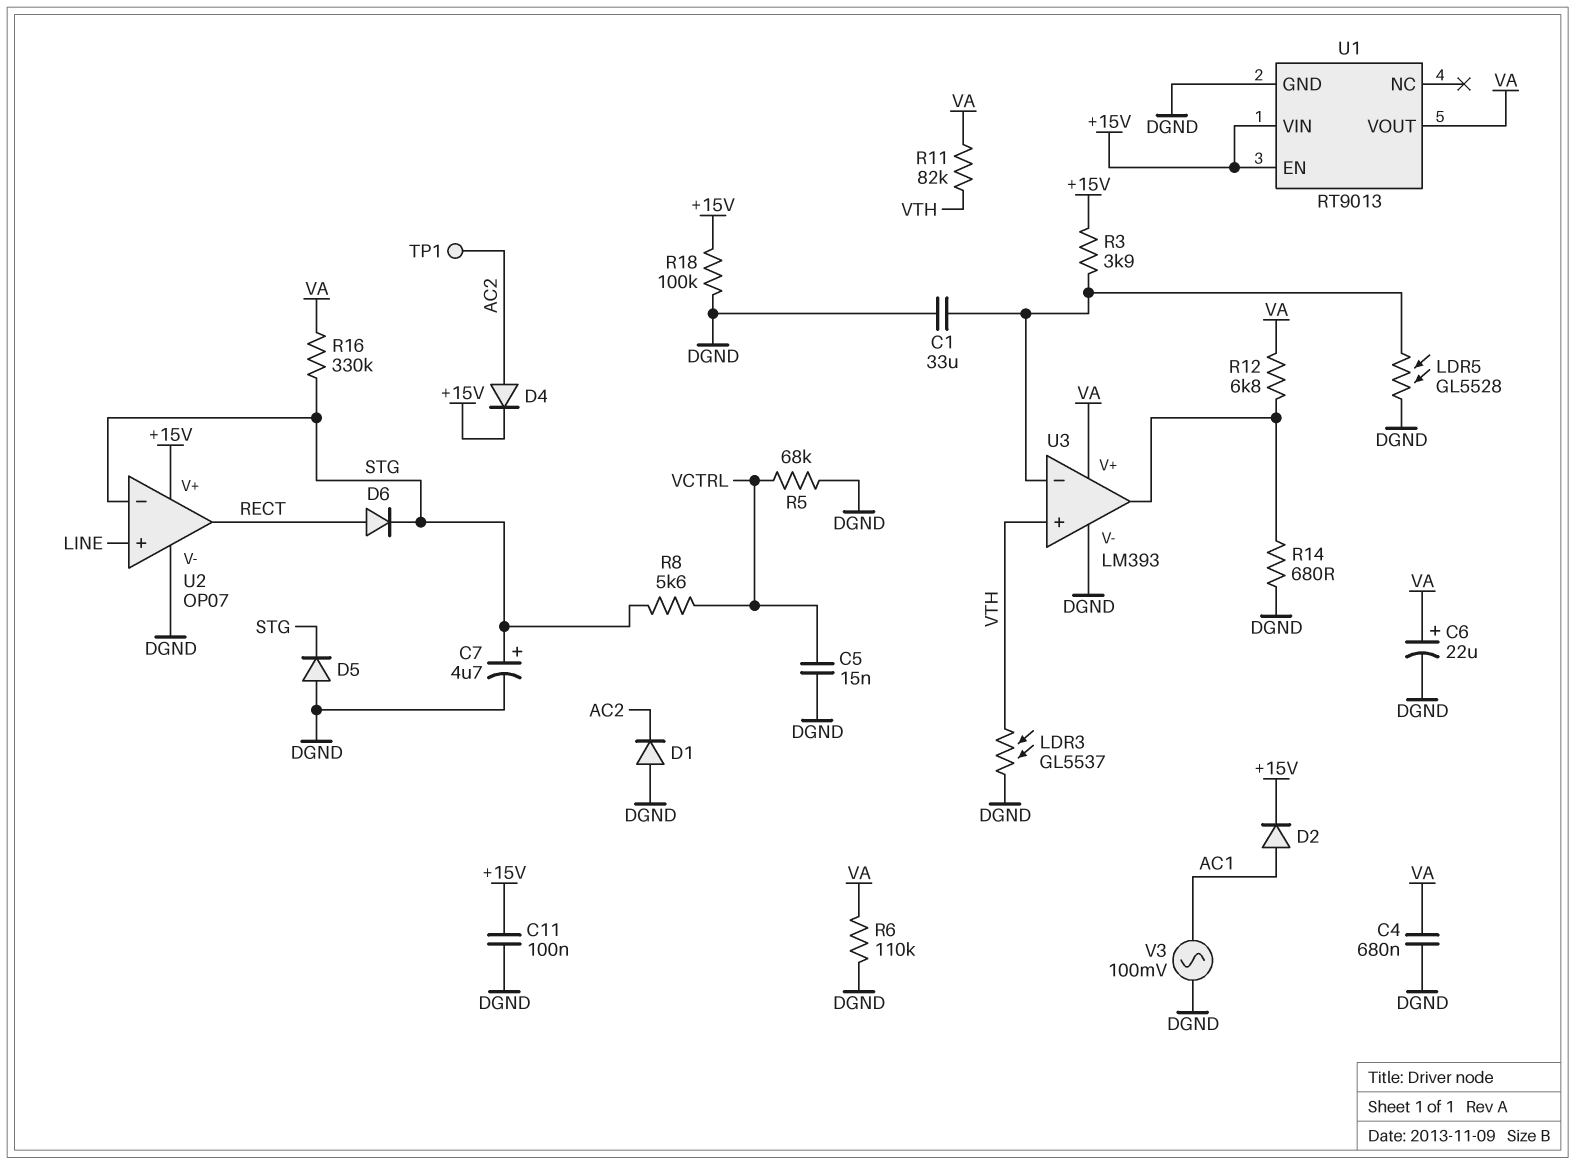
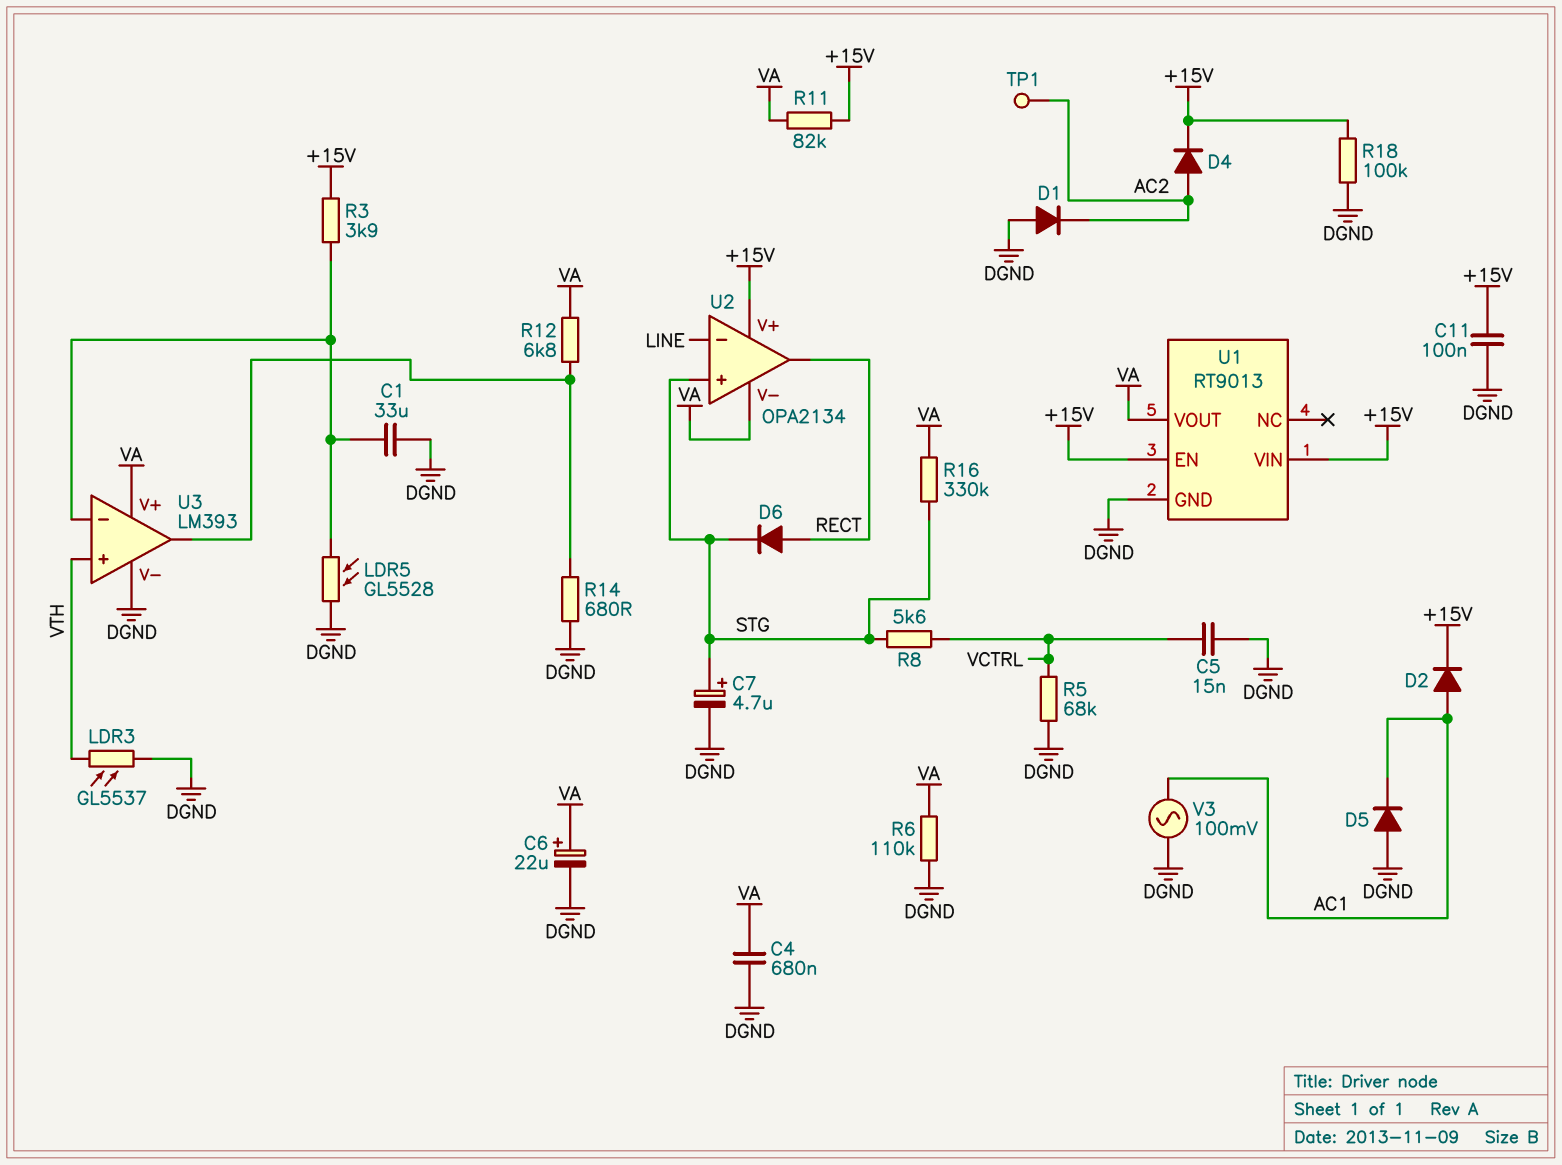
D5: diode (A DGND, K STG) -> diode (A DGND, K AC1)
R11: 82k (VA, VTH) -> 82k (+15V, VA)
U2: OP07 -> OPA2134
U2 pin V-: DGND -> VA
U2 pin in+: LINE -> STG
U2 pin in-: STG -> LINE

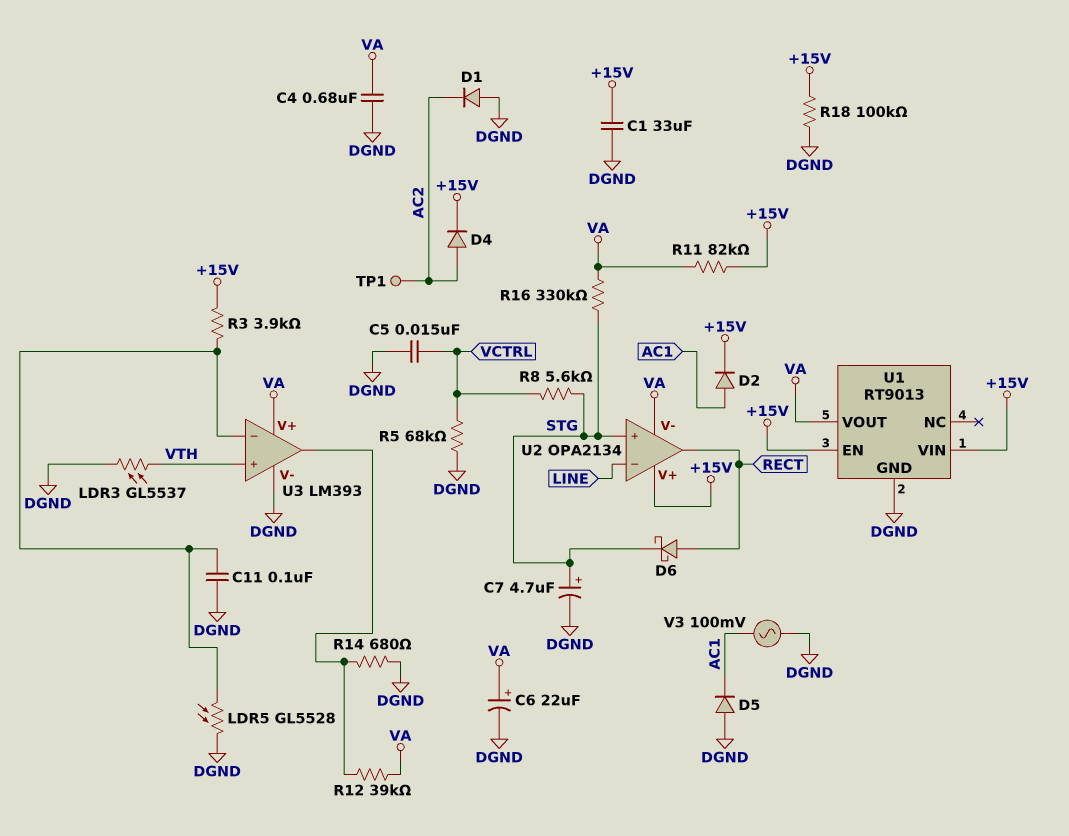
C1: 33uF (DGND, U3/in-) -> 33uF (+15V, DGND)
C11: 100nF (+15V, DGND) -> 100nF (DGND, U3/in-)
D6: diode (A RECT, K STG) -> schottky (A RECT, K STG)
R6: 110k (DGND, VA) -> none
R12: 6.8k (U3/out, VA) -> 39k (U3/out, VA)

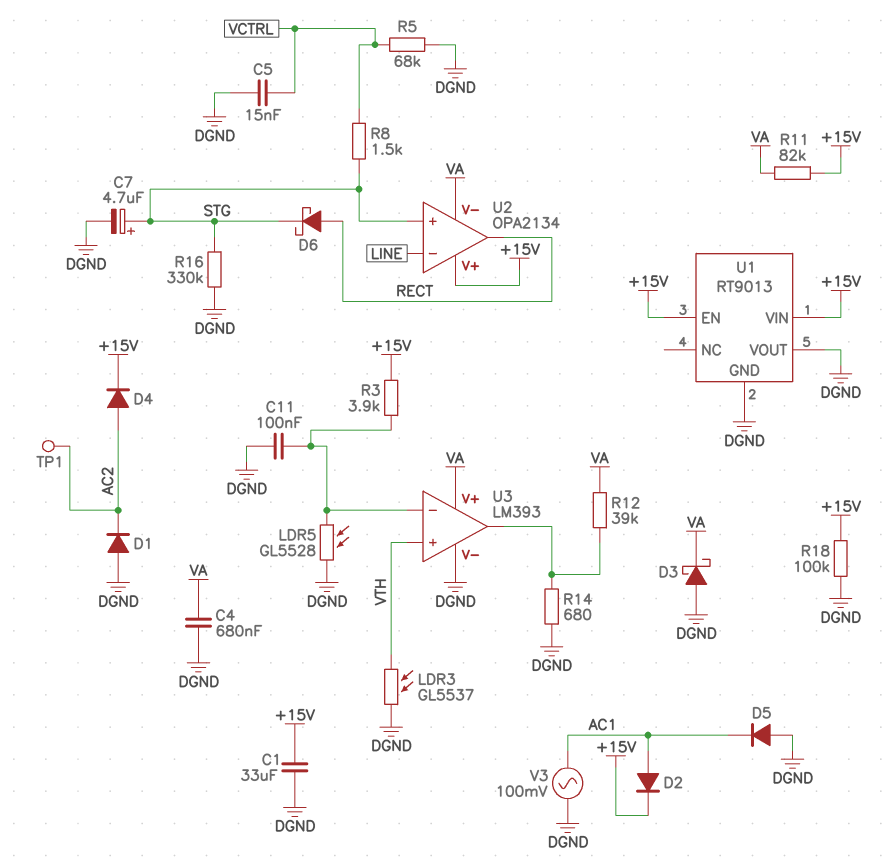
C6: 22uF (plus VA, minus DGND) -> none
D3: none -> schottky (A DGND, K VA)
R8: 5.6k (STG, VCTRL) -> 1.5k (STG, VCTRL)
R16: 330k (STG, VA) -> 330k (DGND, STG)
U1 pin VOUT: VA -> DGND

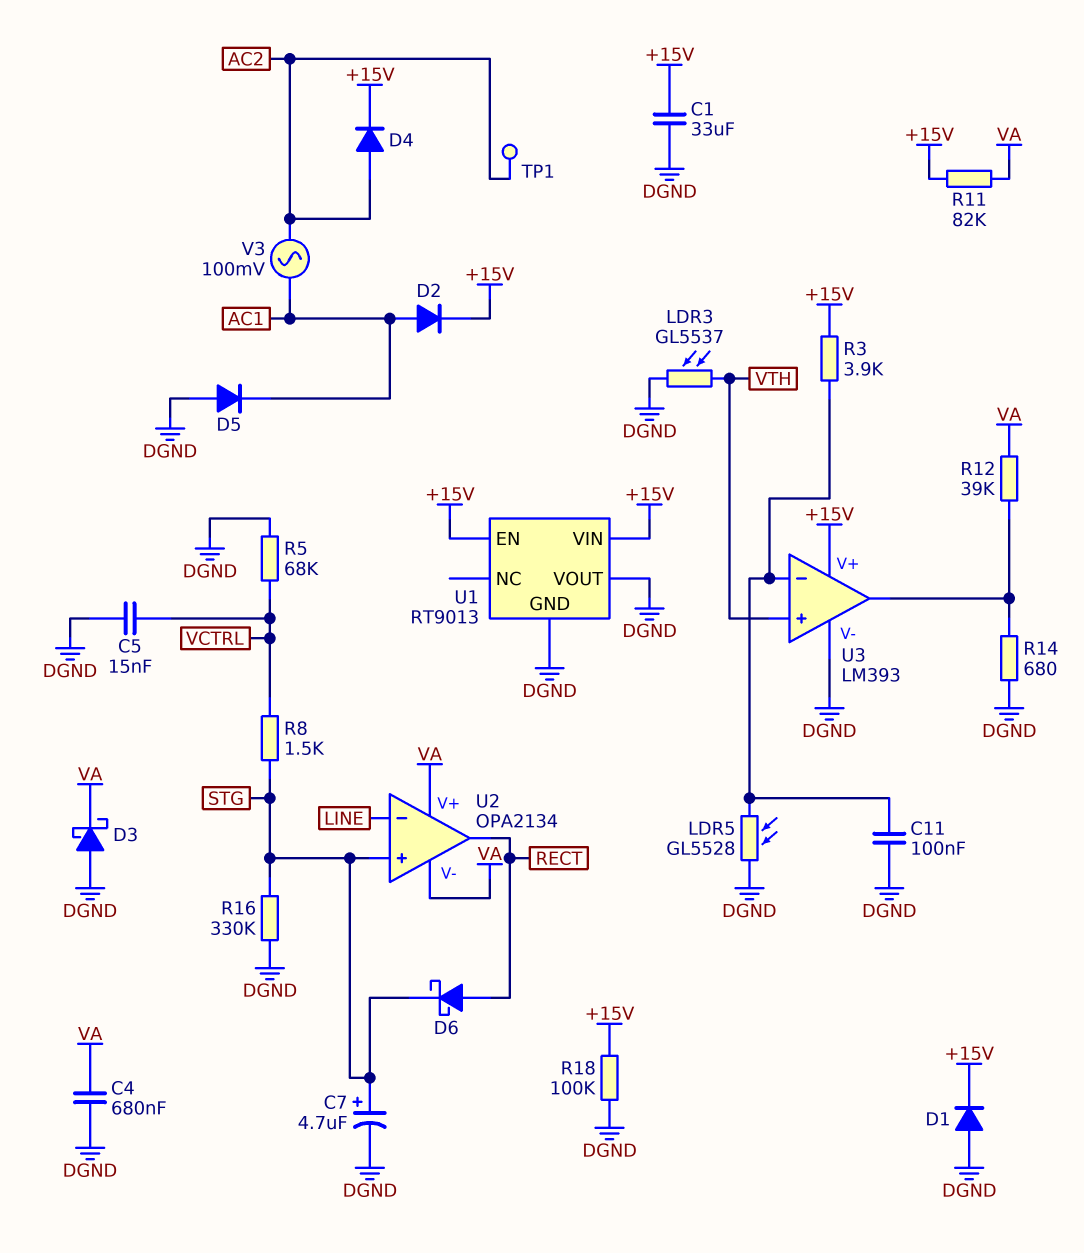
D1: diode (A DGND, K AC2) -> diode (A DGND, K +15V)
U2 pin V+: +15V -> VA
U3 pin V+: VA -> +15V
V3: AC 100mV (AC1, DGND) -> AC 100mV (AC1, AC2)

